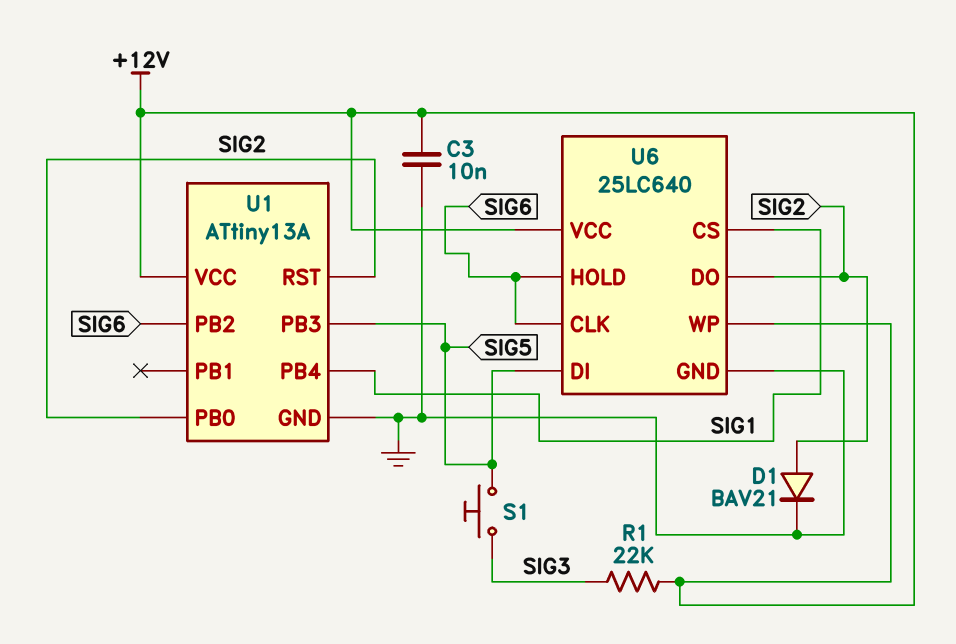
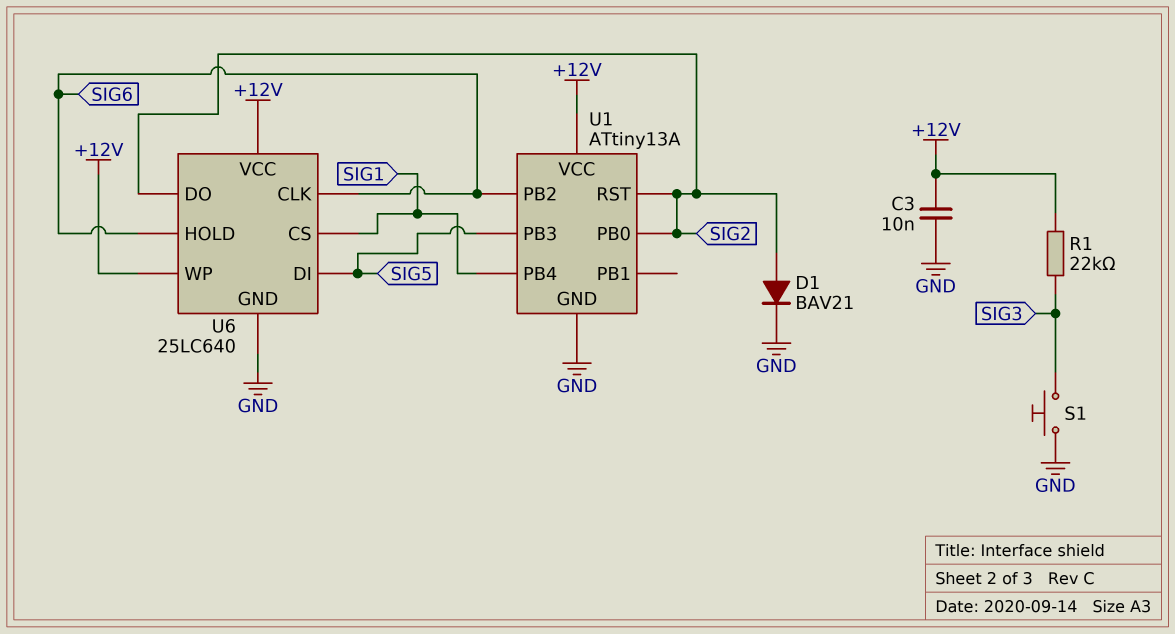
S1: button (SIG3, SIG5) -> button (GND, SIG3)

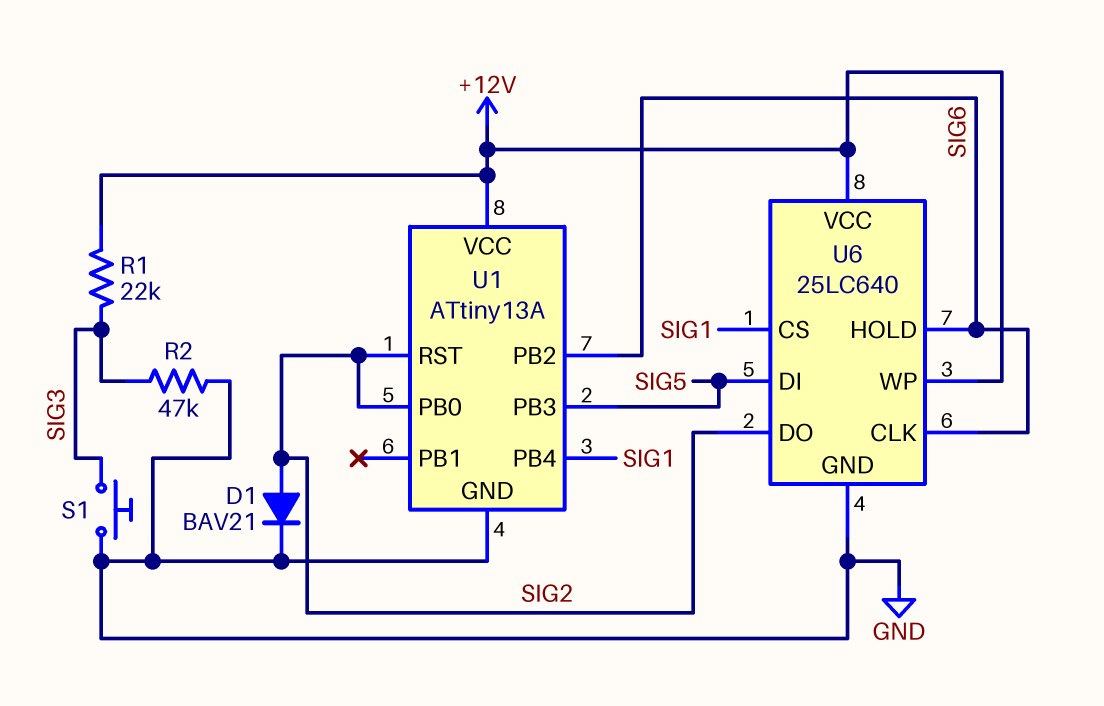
C3: 10nF (+12V, GND) -> none
R2: none -> 47k (GND, SIG3)

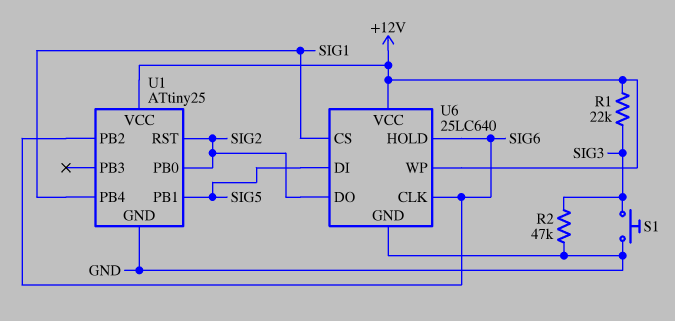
D1: diode BAV21 (A SIG2, K GND) -> none
U1: ATtiny13A -> ATtiny25
U1 pin PB1: none -> SIG5
U1 pin PB3: SIG5 -> none

